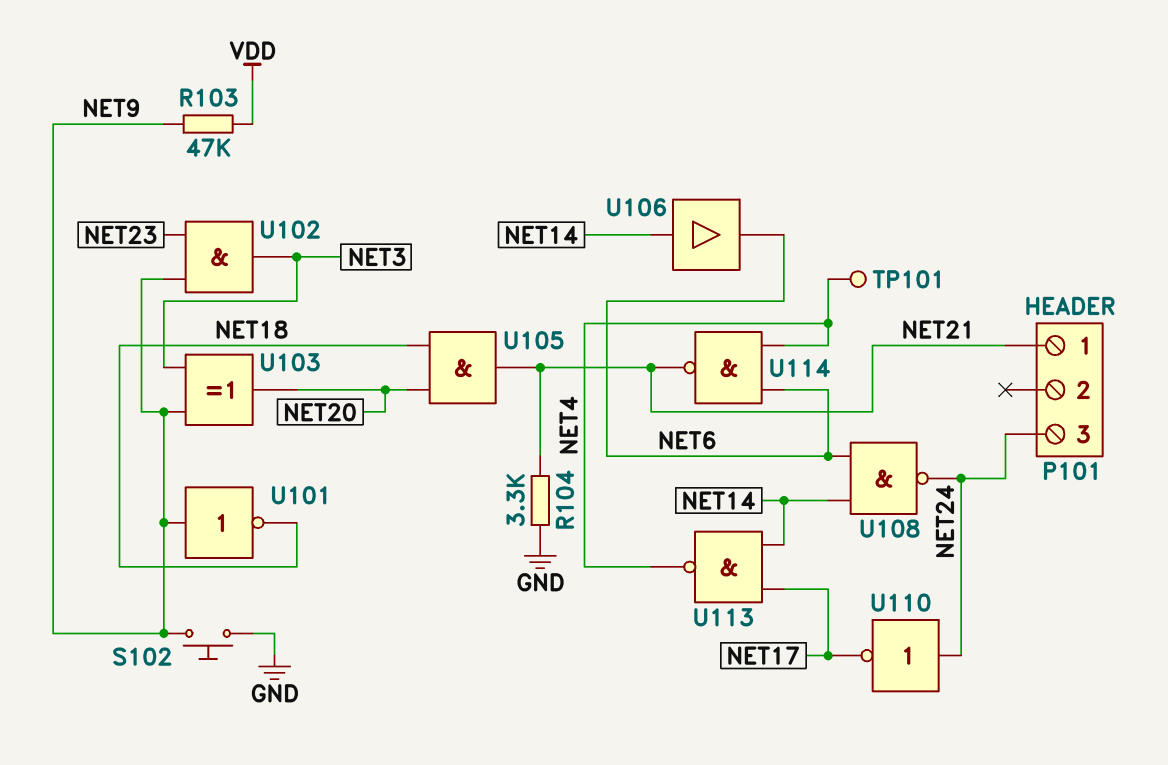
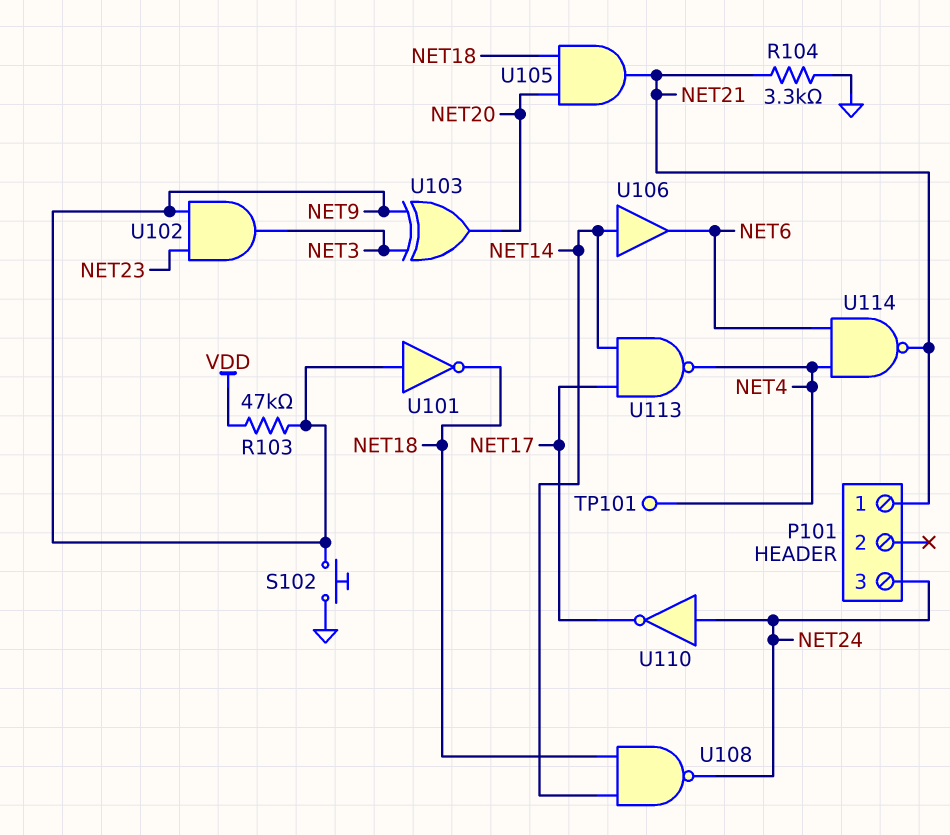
U108: NAND (in NET6, in NET14, out NET24) -> NAND (in NET14, in NET18, out NET24)

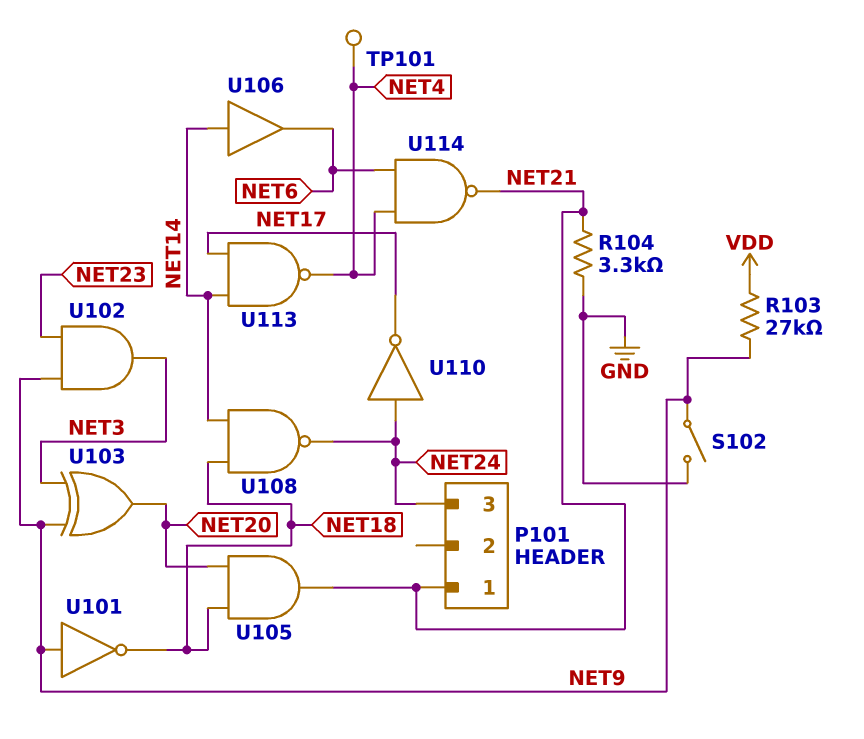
R103: 47k (NET9, VDD) -> 27k (NET9, VDD)
S102: button (GND, NET9) -> switch (GND, NET9)

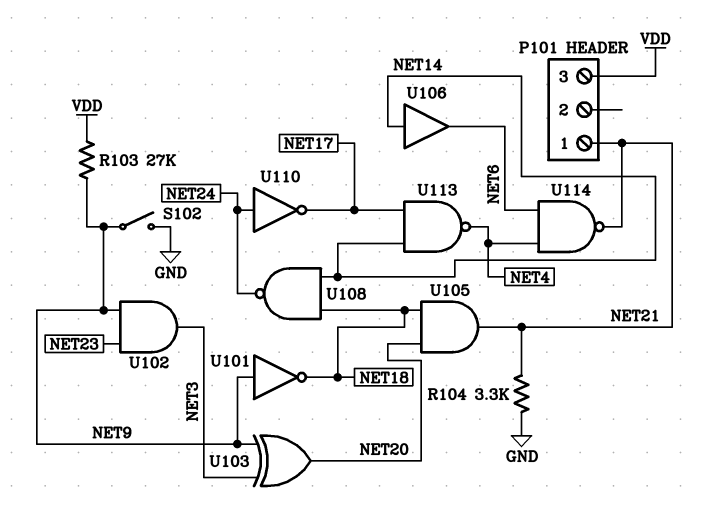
P101 pin 3: NET24 -> VDD
TP101: test point (NET4) -> none

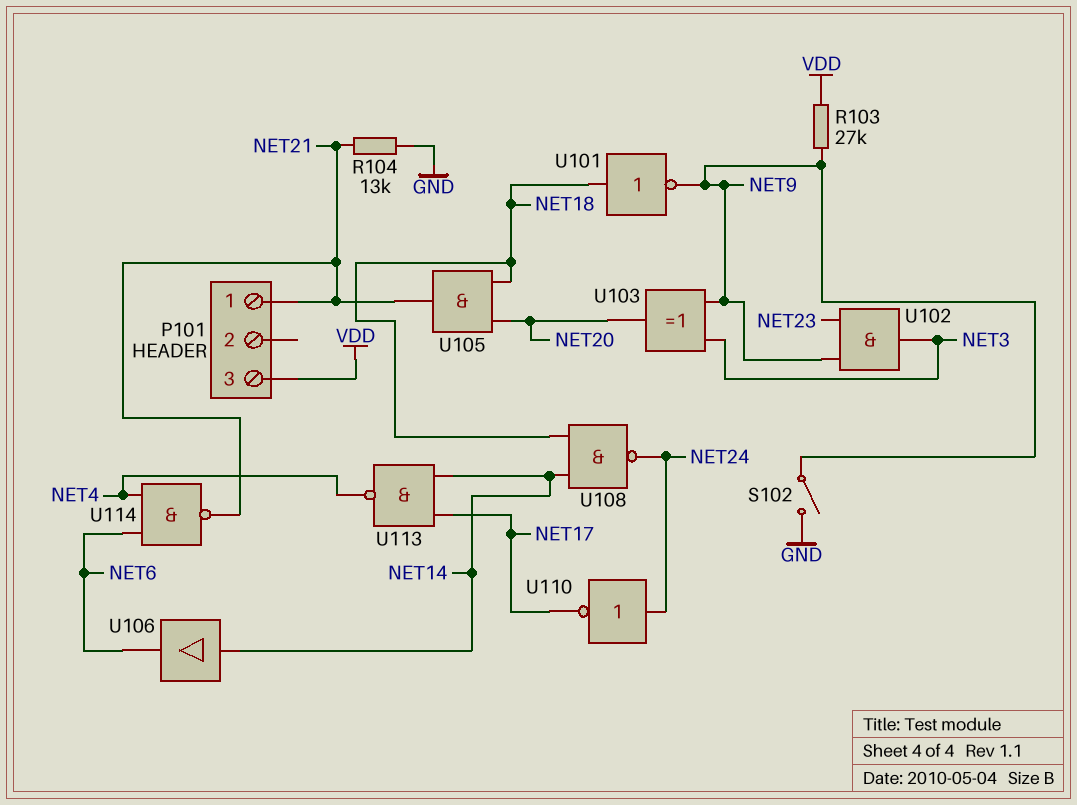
R104: 3.3k (GND, NET21) -> 13k (GND, NET21)
U101: NOT (in NET9, out NET18) -> NOT (in NET18, out NET9)

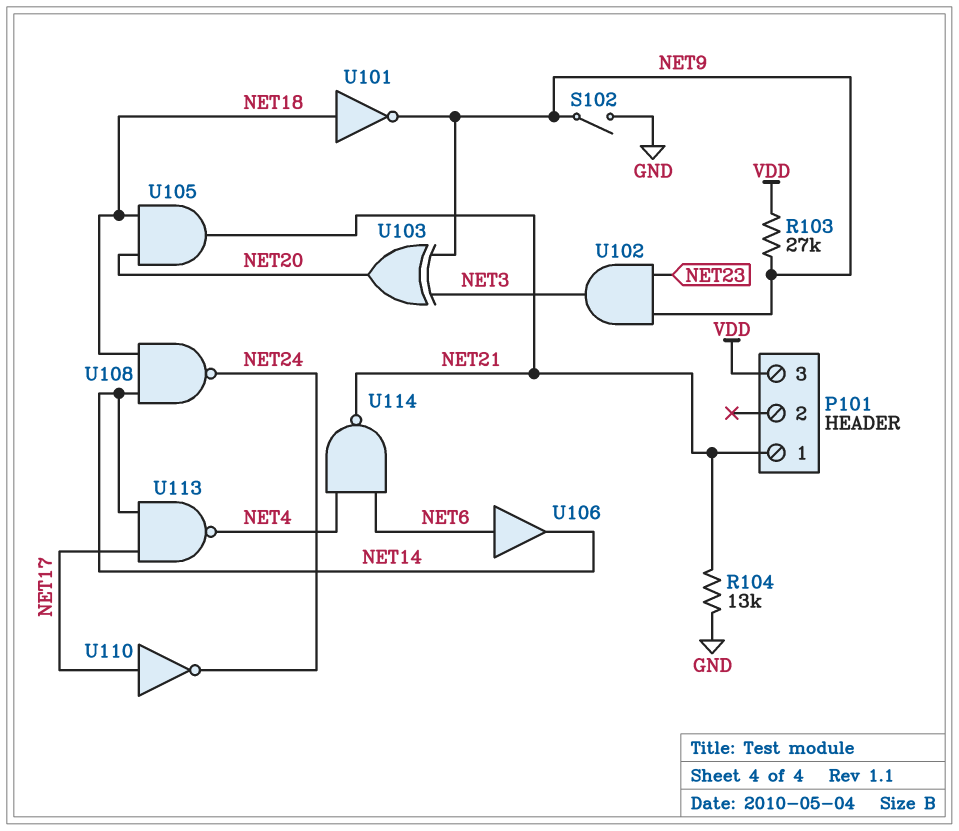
U106: buffer (in NET14, out NET6) -> buffer (in NET6, out NET14)
U110: NOT (in NET24, out NET17) -> NOT (in NET17, out NET24)

